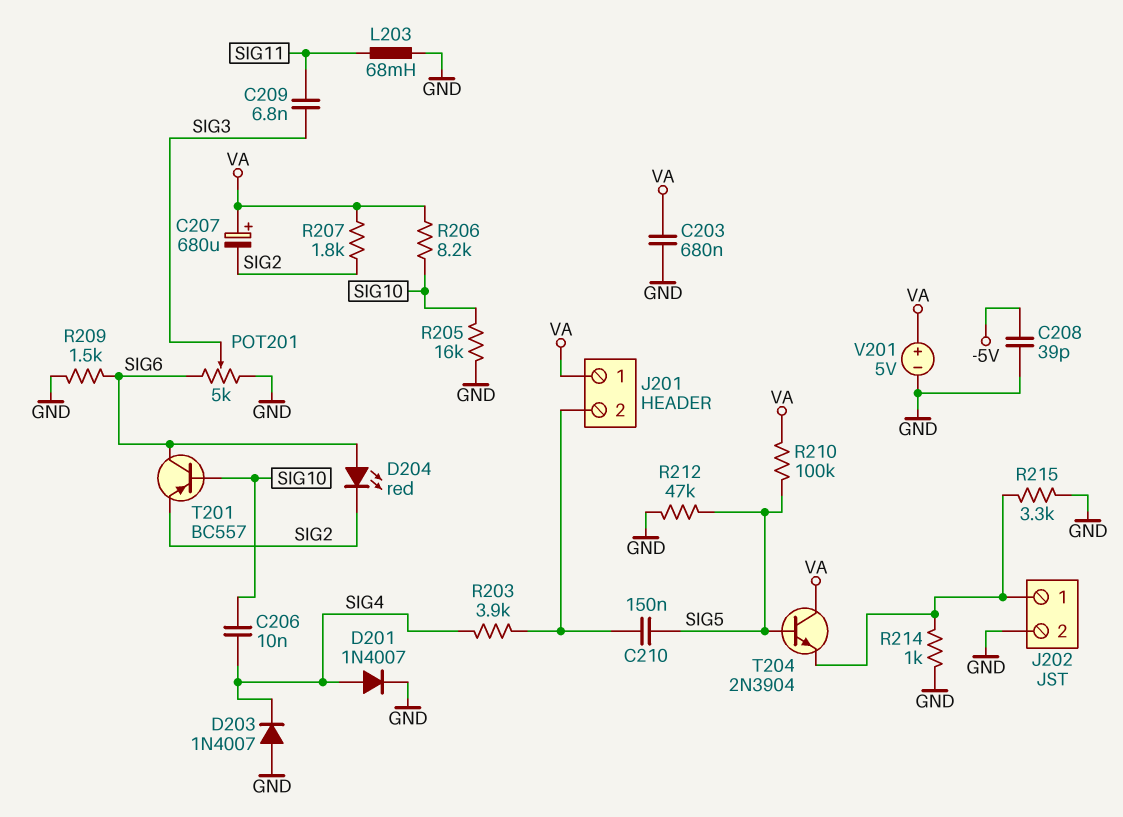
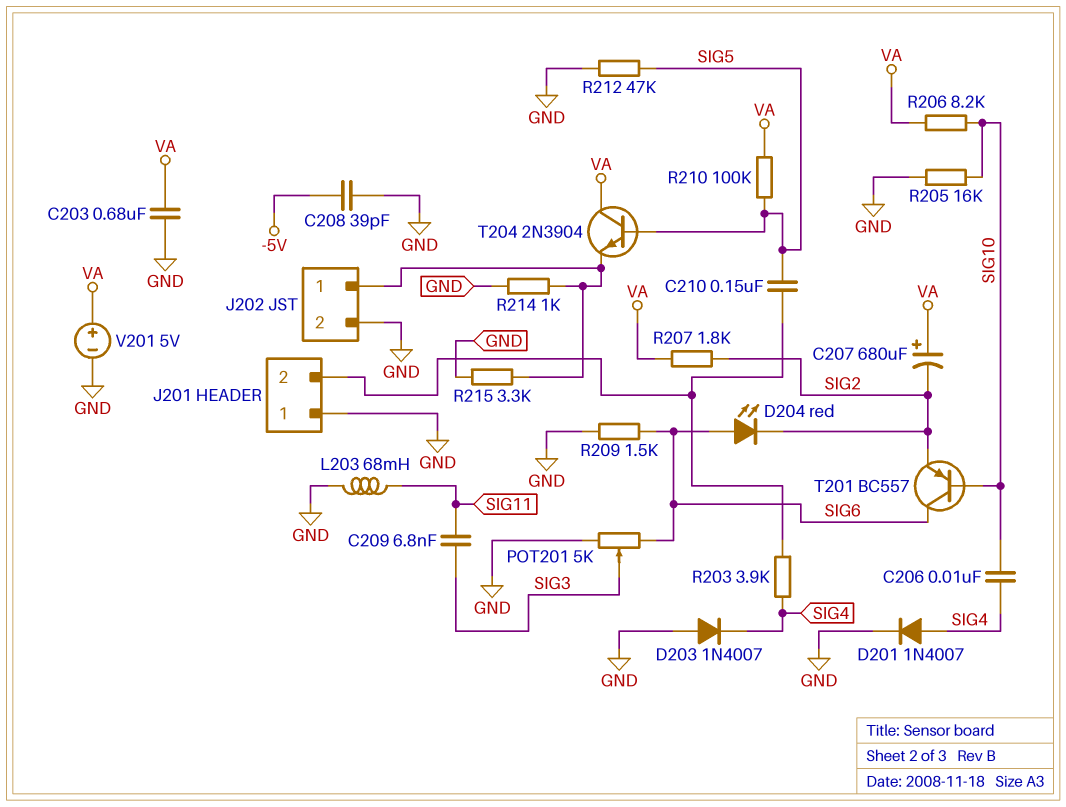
J201 pin 1: VA -> GND

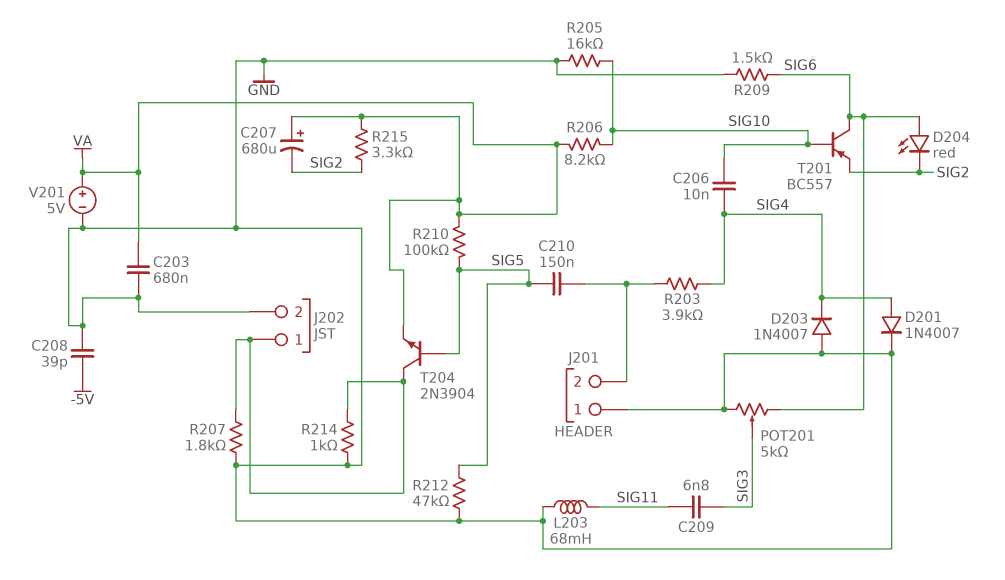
R207: 1.8k (SIG2, VA) -> 1.8k (GND, J202/1)
R215: 3.3k (GND, J202/1) -> 3.3k (SIG2, VA)
T204: NPN 2N3904 (B SIG5, C VA, E J202/1) -> NPN 2N3904 (B SIG5, C J202/1, E VA)

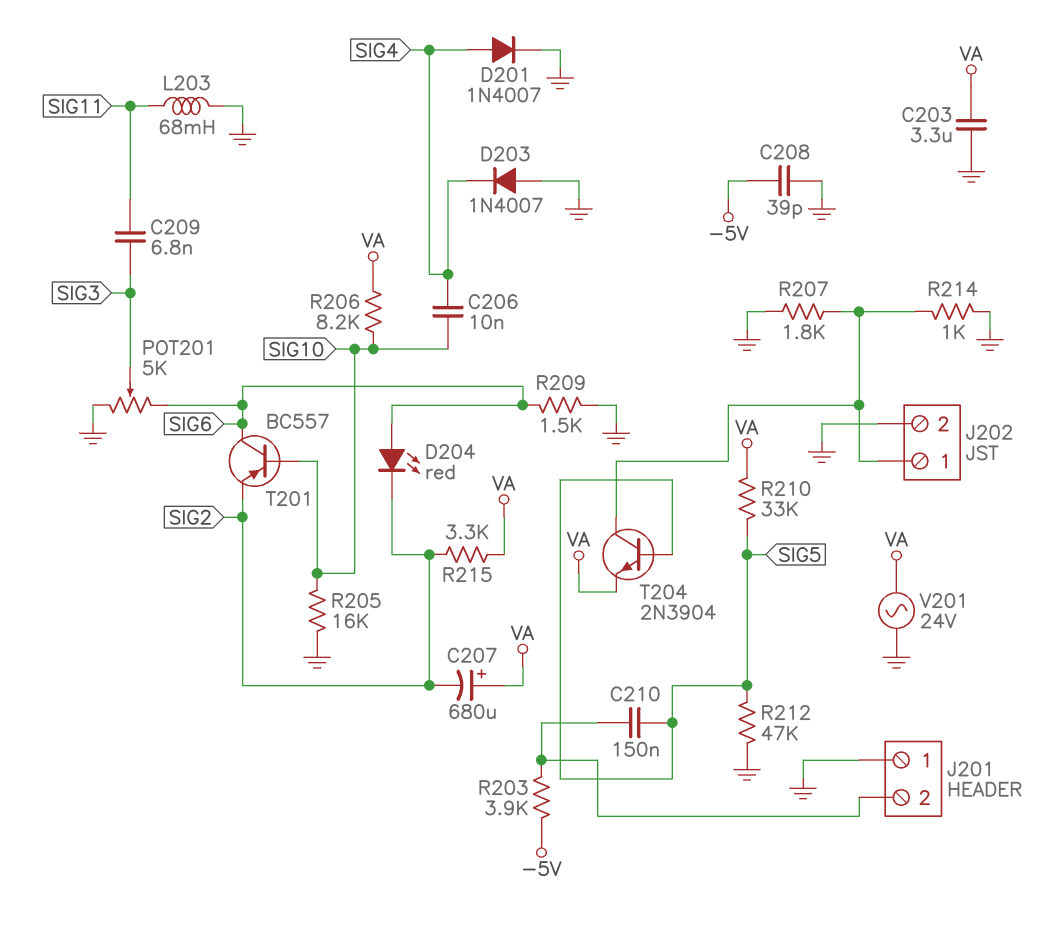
C203: 680nF (GND, VA) -> 3.3uF (GND, VA)
R203: 3.9k (J201/2, SIG4) -> 3.9k (-5V, J201/2)
R210: 100k (SIG5, VA) -> 33k (SIG5, VA)
V201: 5V (plus VA, minus GND) -> AC 24V (GND, VA)

